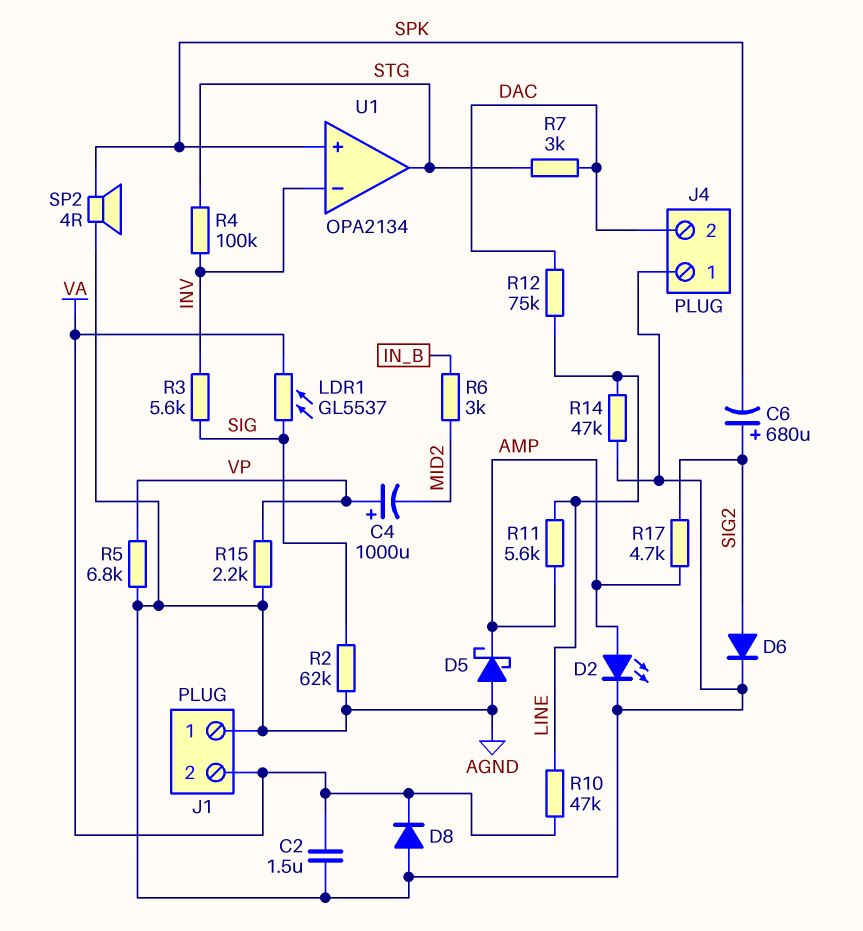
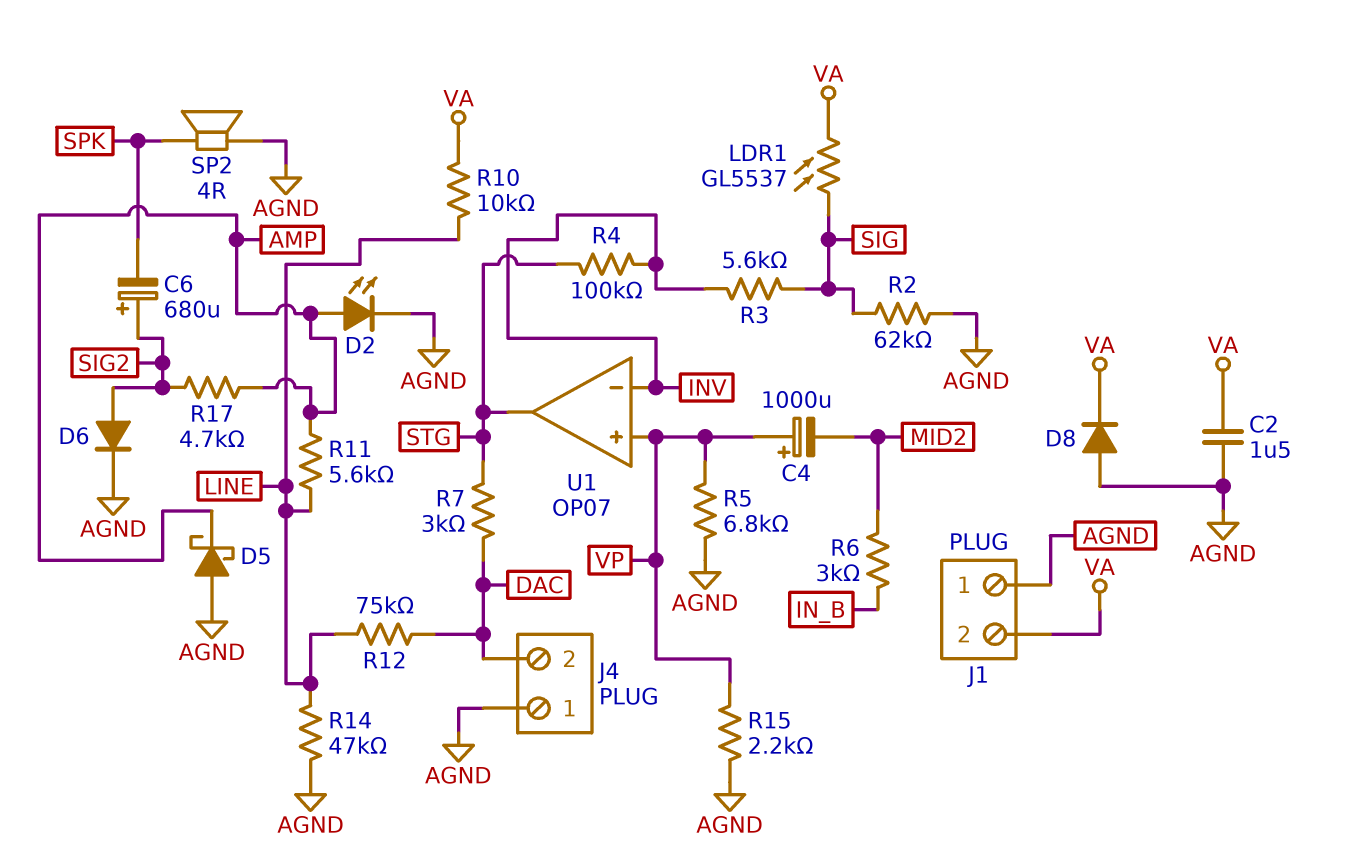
R10: 47k (LINE, VA) -> 10k (LINE, VA)
U1: OPA2134 -> OP07
U1 pin in+: SPK -> VP

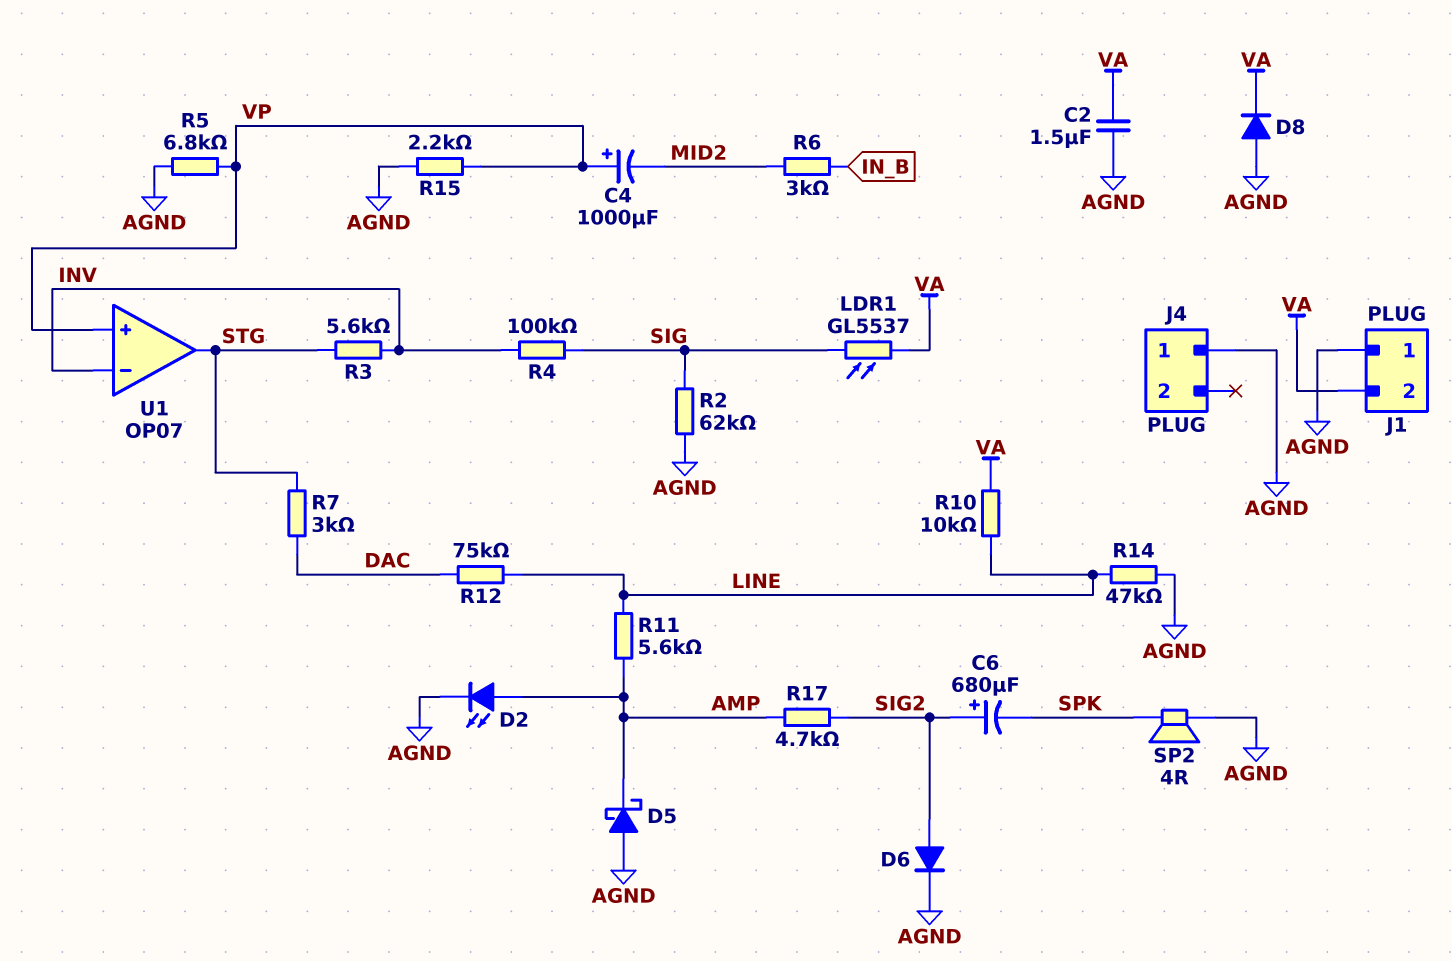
J4 pin 2: DAC -> none
R3: 5.6k (INV, SIG) -> 5.6k (INV, STG)
R4: 100k (INV, STG) -> 100k (INV, SIG)

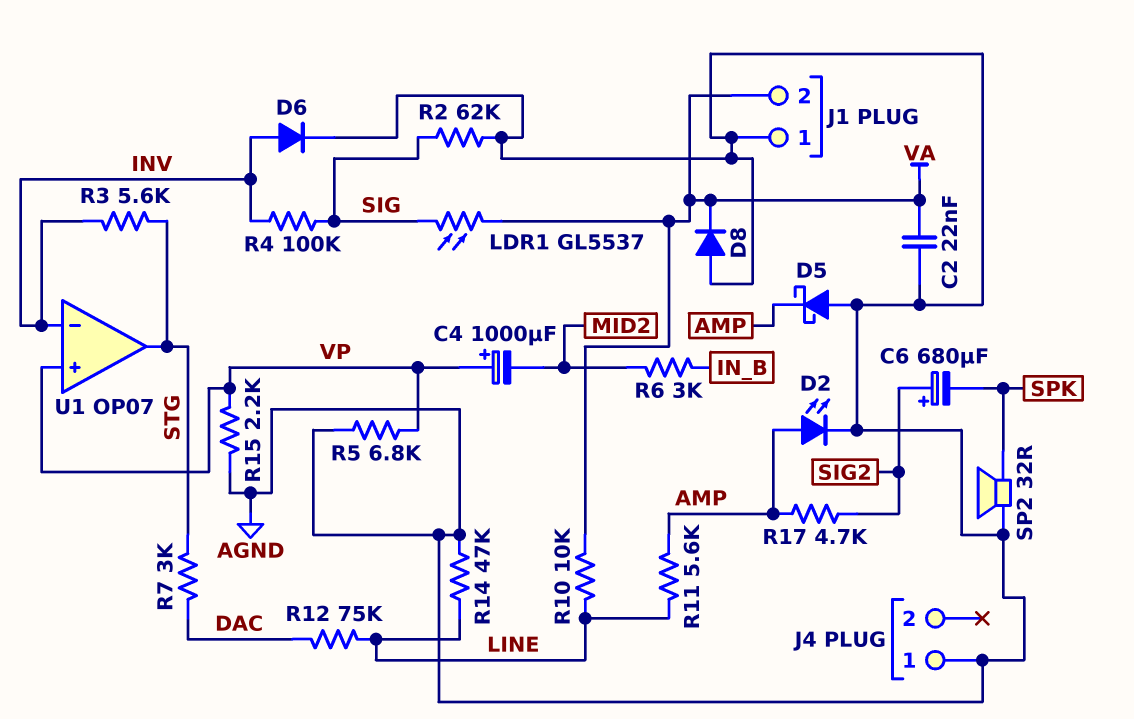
C2: 1.5uF (AGND, VA) -> 22nF (AGND, VA)
D6: diode (A SIG2, K AGND) -> diode (A INV, K AGND)
SP2: speaker 4R (AGND, SPK) -> speaker 32R (AGND, SPK)

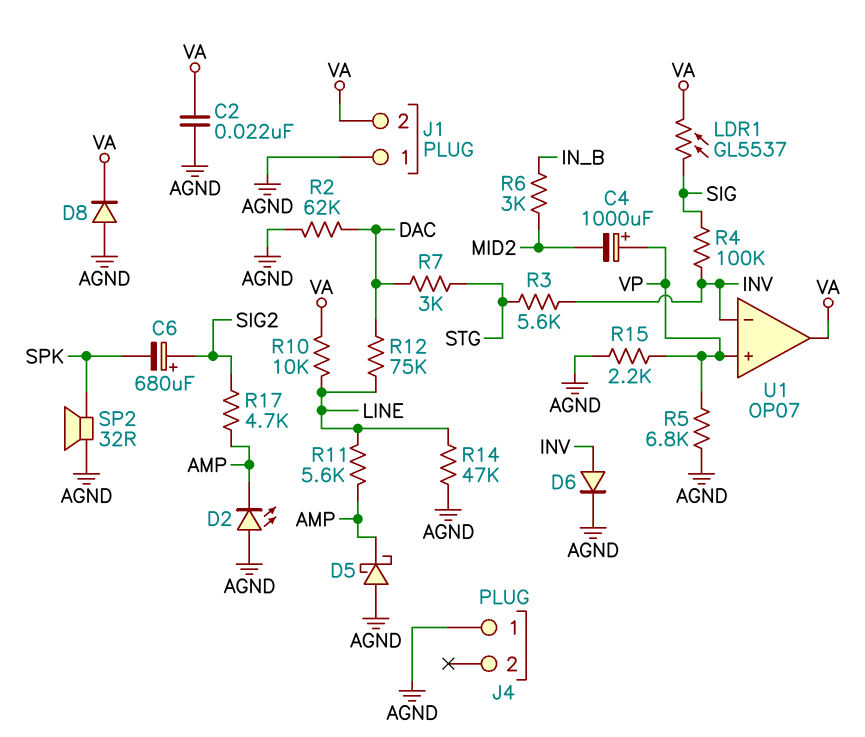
D2: LED (A AMP, K AGND) -> LED (A AGND, K AMP)
R2: 62k (AGND, SIG) -> 62k (AGND, DAC)
U1 pin out: STG -> VA

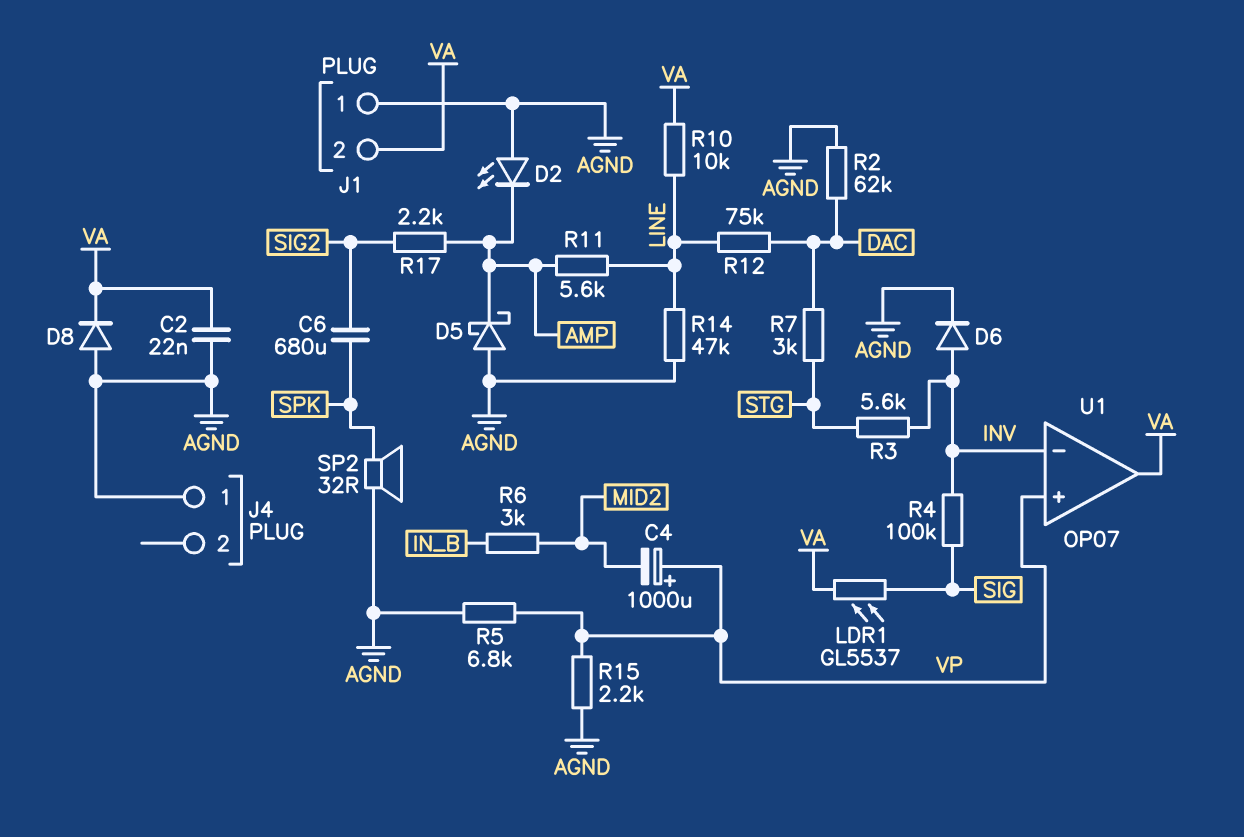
C6: 680uF (plus SIG2, minus SPK) -> 680uF (SIG2, SPK)
R17: 4.7k (AMP, SIG2) -> 2.2k (AMP, SIG2)

